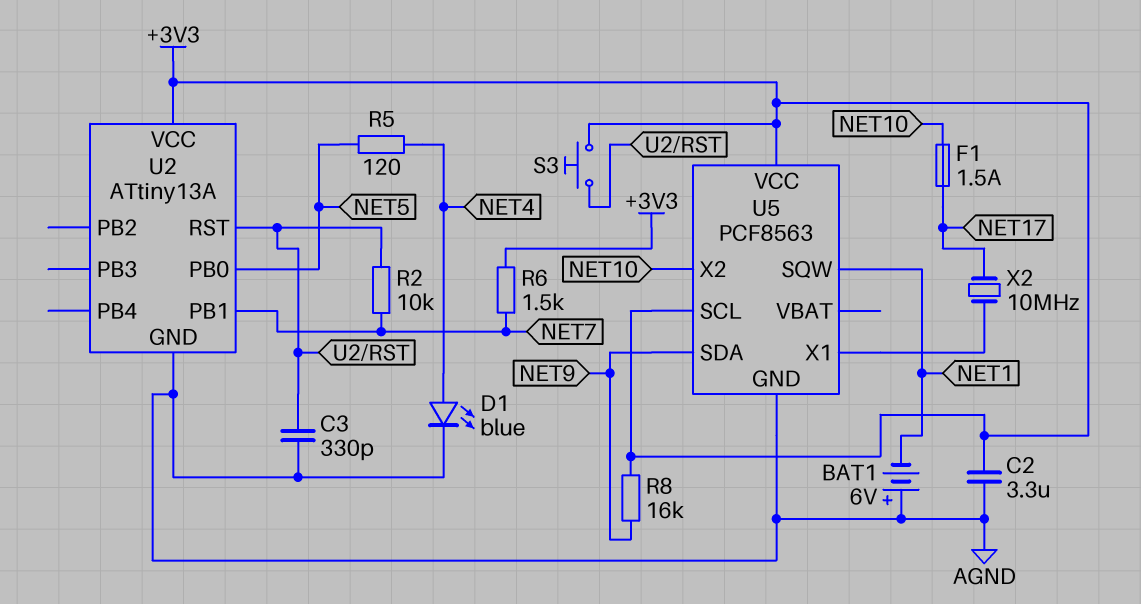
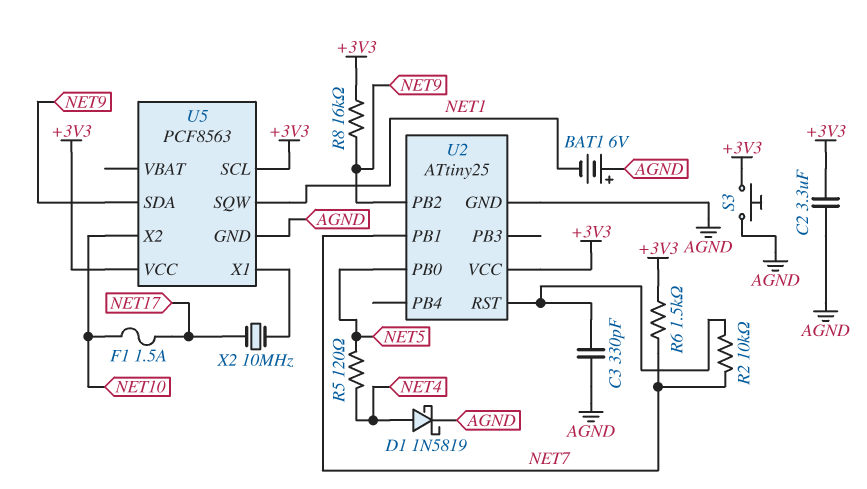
D1: LED blue (A NET4, K AGND) -> schottky 1N5819 (A NET4, K AGND)
S3: button (+3V3, U2/RST) -> button (+3V3, AGND)
U2: ATtiny13A -> ATtiny25
U2 pin PB2: none -> NET9

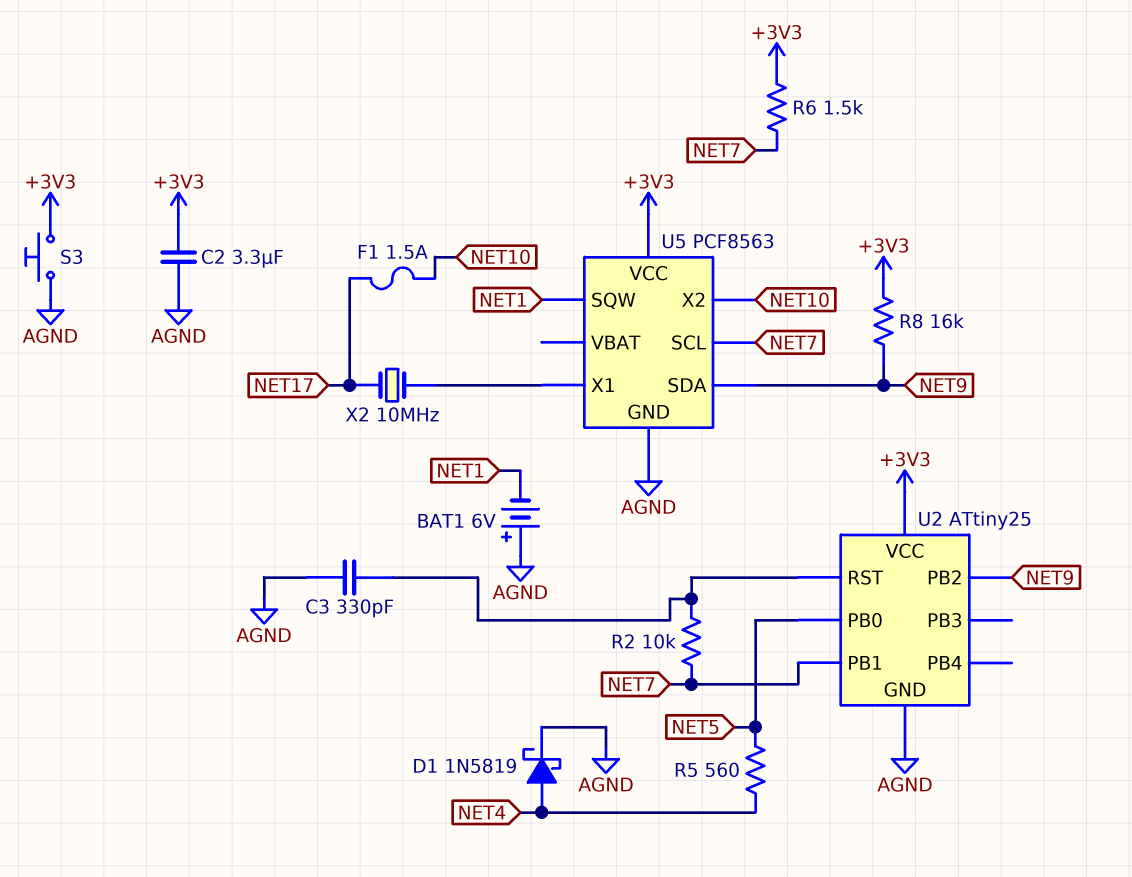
R5: 120 (NET4, NET5) -> 560 (NET4, NET5)
U5 pin SCL: +3V3 -> NET7

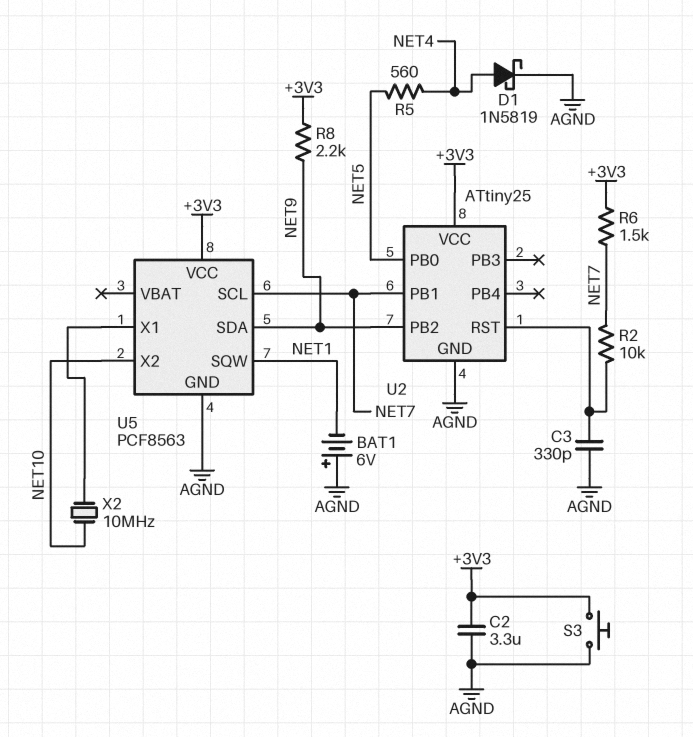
F1: 1.5A (NET10, NET17) -> none
R8: 16k (+3V3, NET9) -> 2.2k (+3V3, NET9)
X2: 10MHz (NET17, U5/X1) -> 10MHz (NET10, U5/X1)

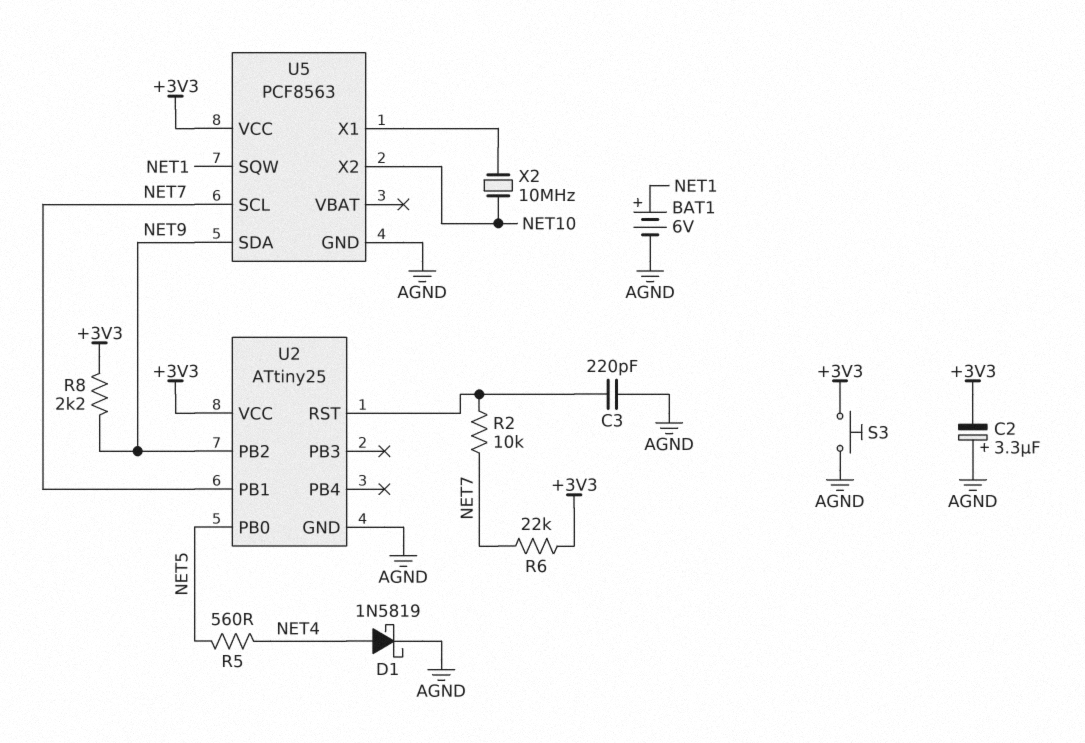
BAT1: 6V (plus AGND, minus NET1) -> 6V (plus NET1, minus AGND)
C2: 3.3uF (+3V3, AGND) -> 3.3uF (plus AGND, minus +3V3)
C3: 330pF (AGND, U2/RST) -> 220pF (AGND, U2/RST)
R6: 1.5k (+3V3, NET7) -> 22k (+3V3, NET7)

